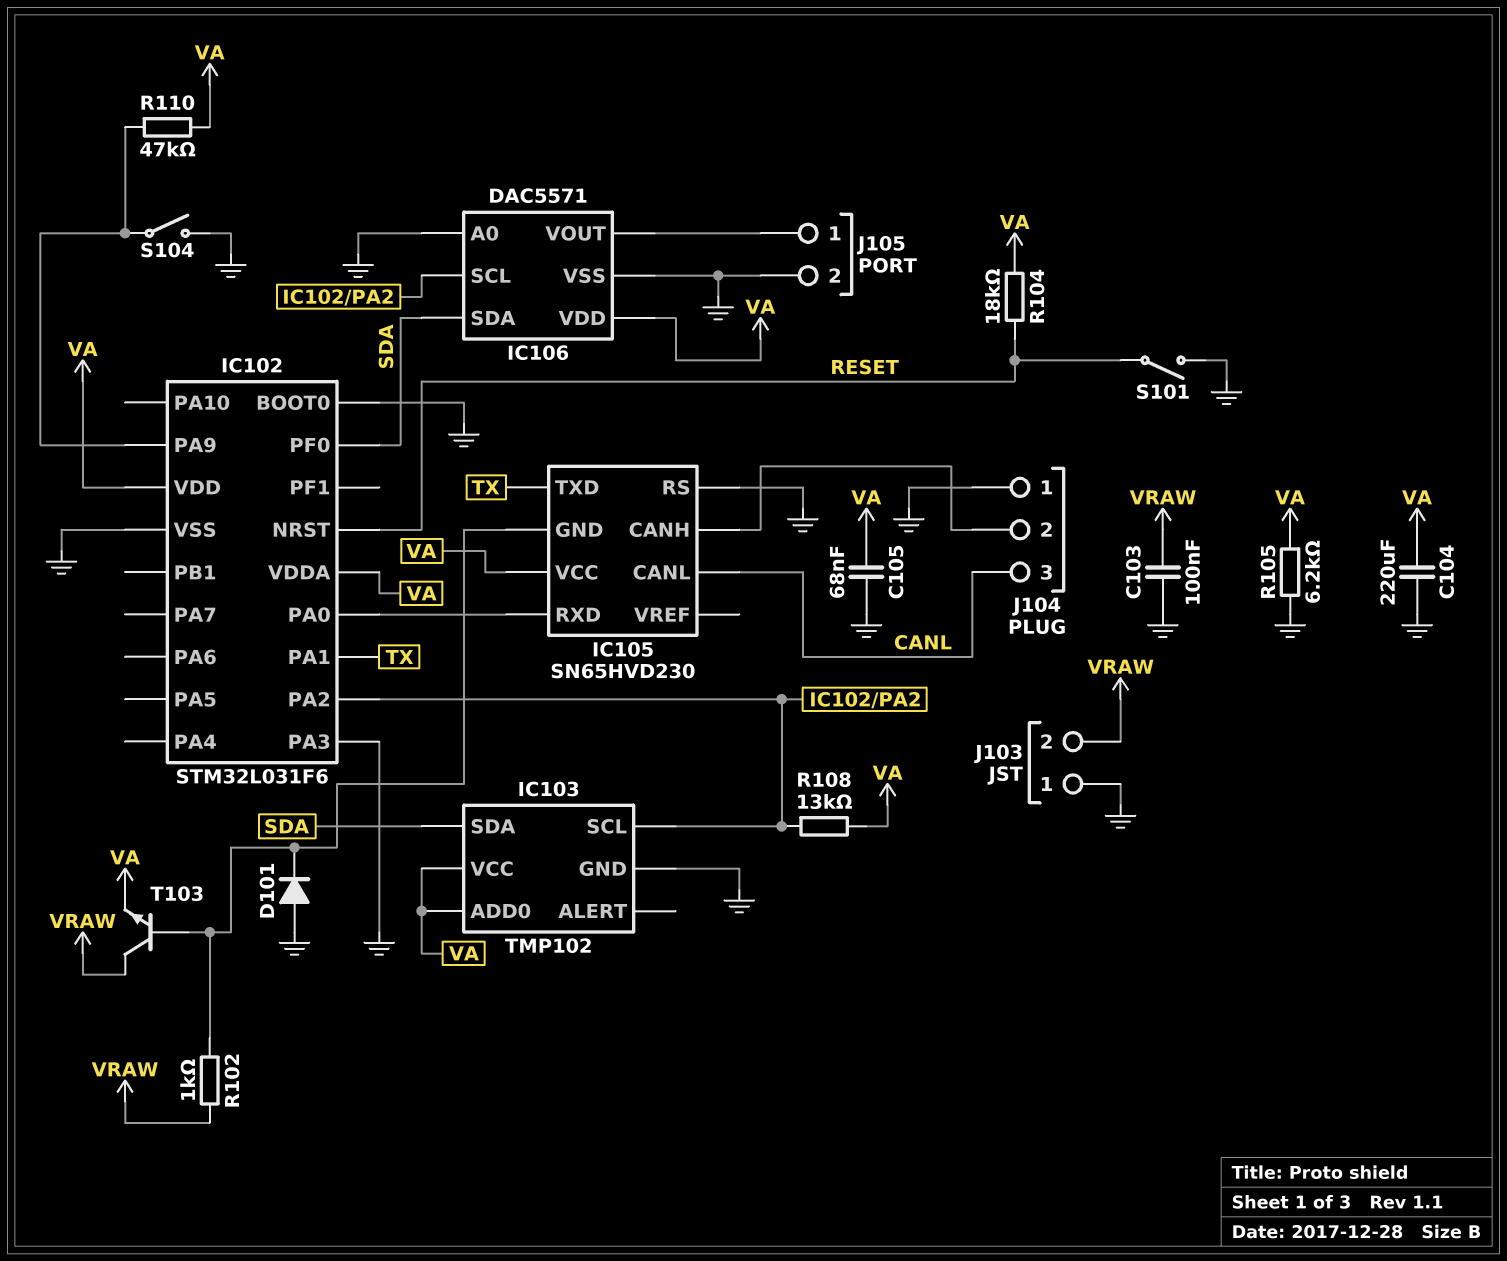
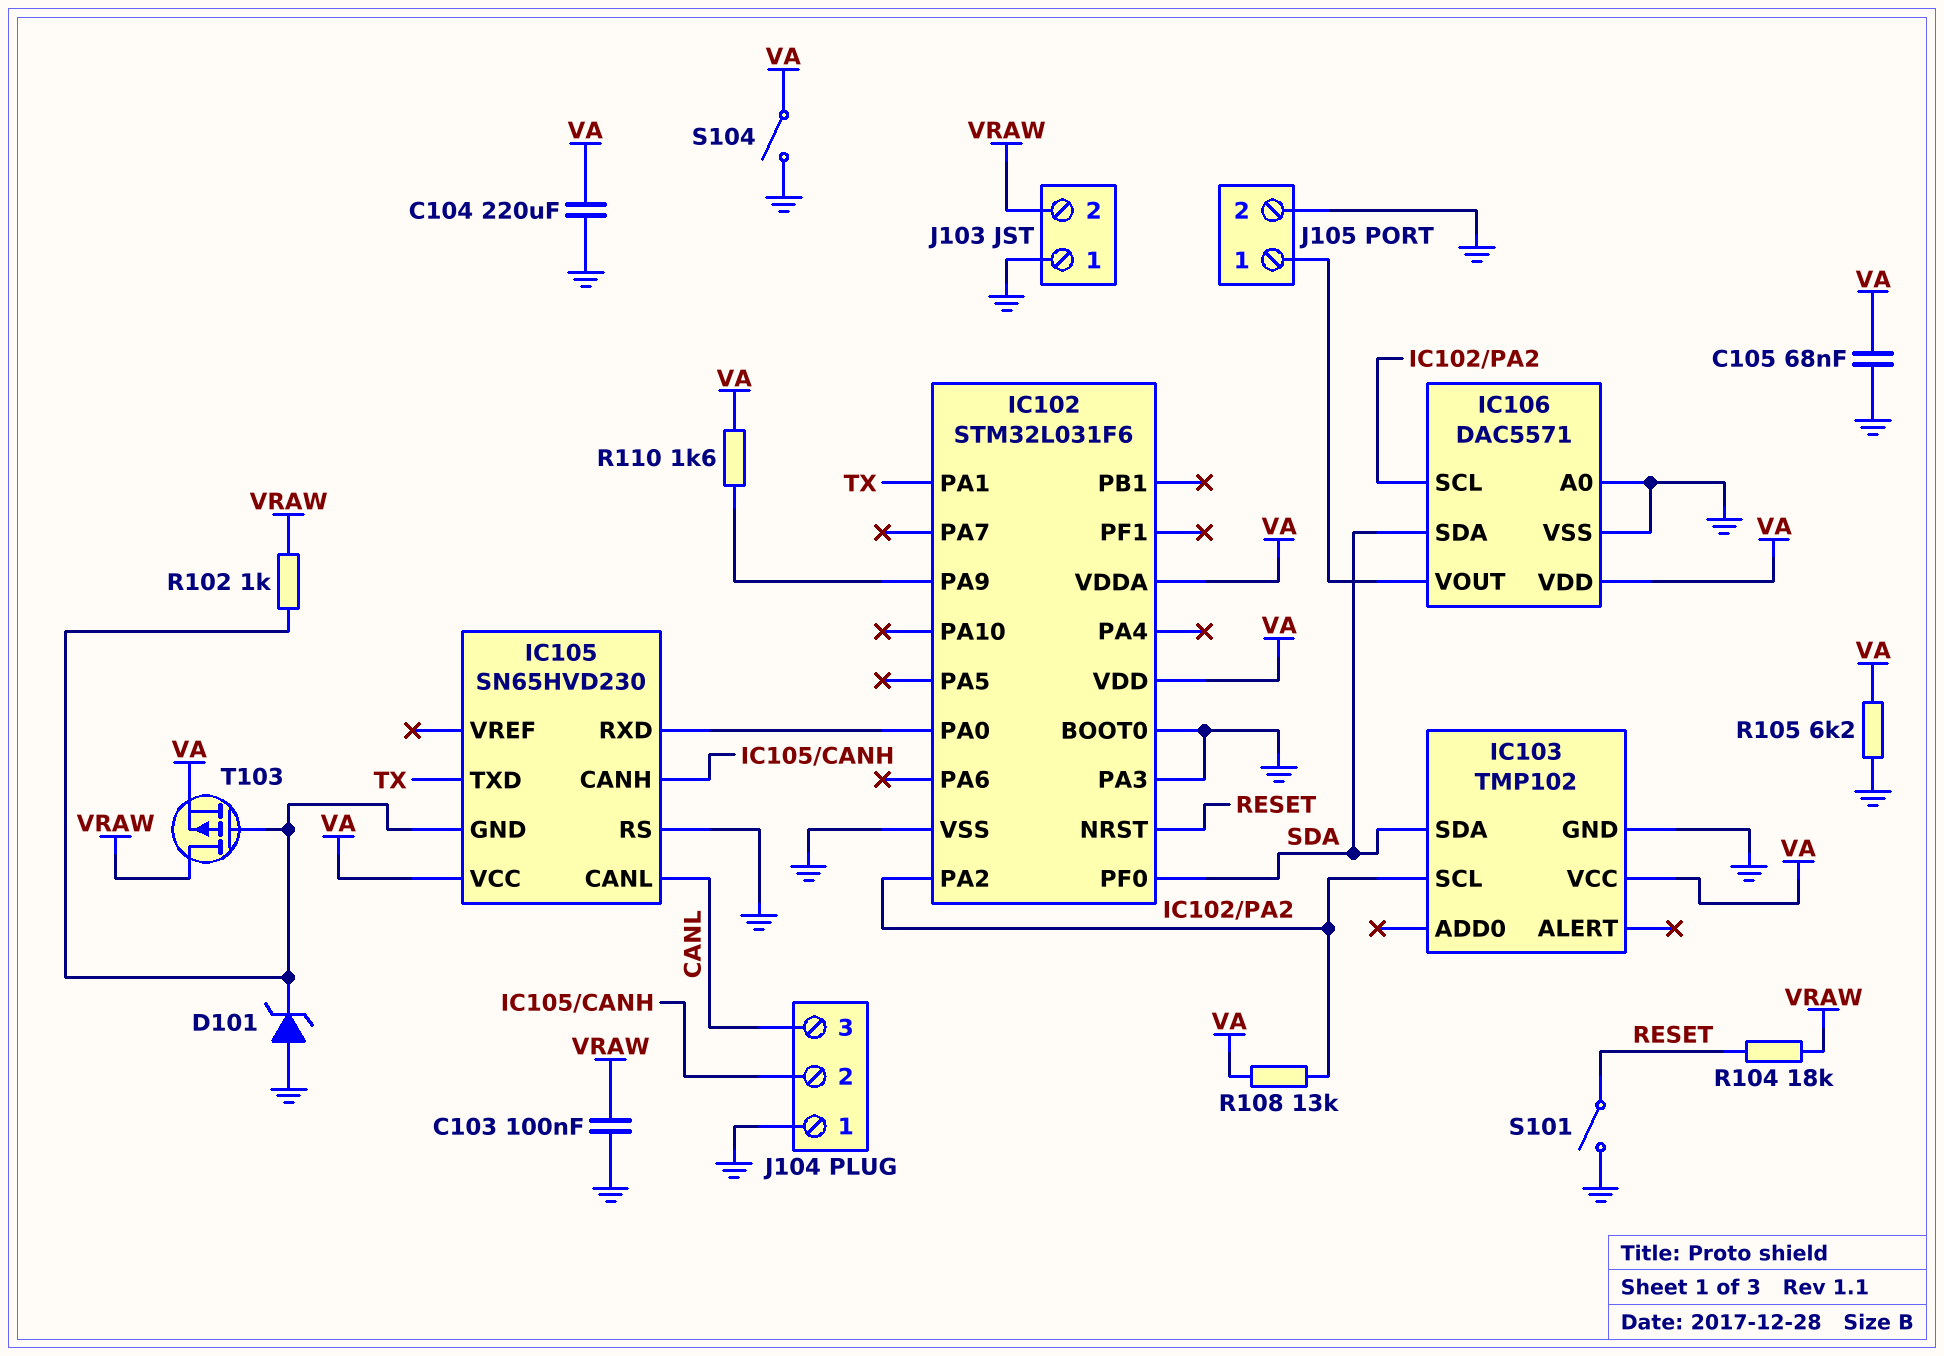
D101: diode (A GND, K IC105/GND) -> zener (A GND, K IC105/GND)
IC103 pin ADD0: VA -> none
R104: 18k (RESET, VA) -> 18k (RESET, VRAW)
R110: 47k (IC102/PA9, VA) -> 1.6k (IC102/PA9, VA)
S104: switch (GND, IC102/PA9) -> switch (GND, VA)
T103: NPN (B IC105/GND, C VRAW, E VA) -> PMOS (G IC105/GND, D VRAW, S VA)

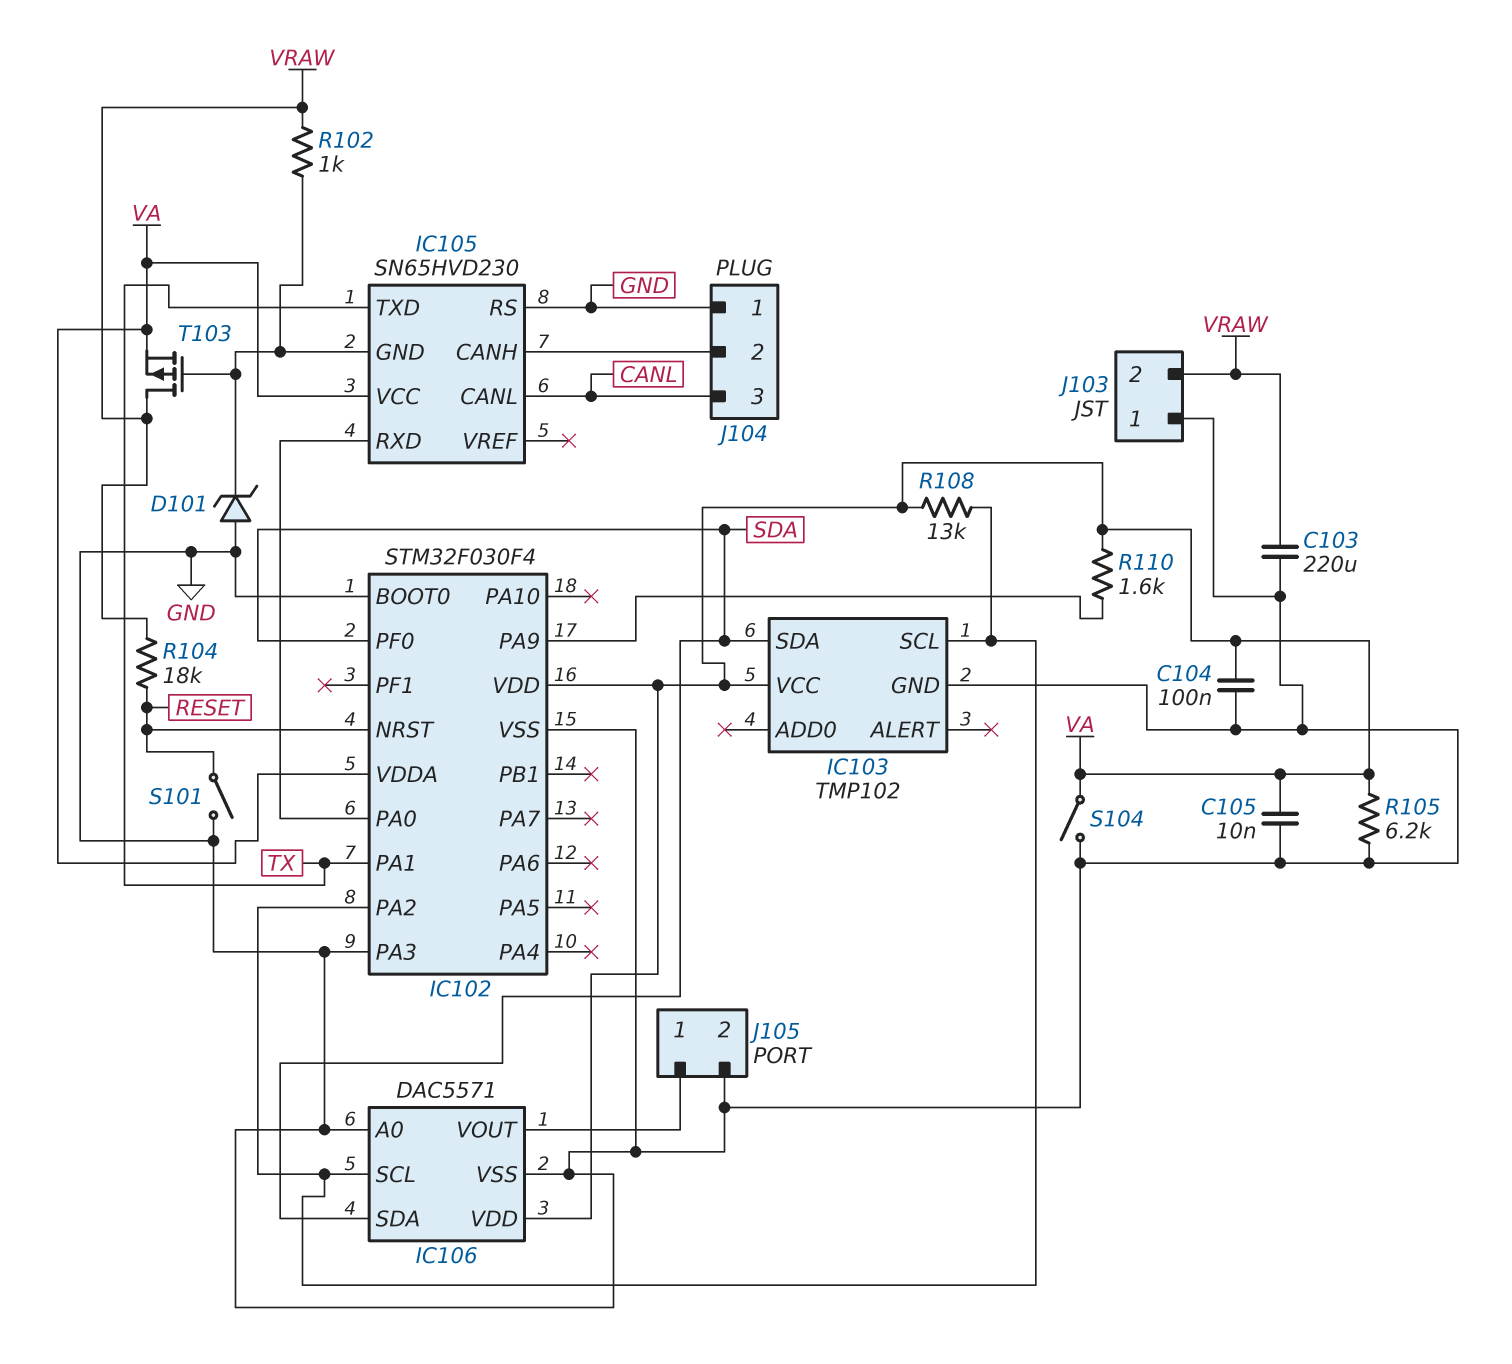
C103: 100nF (GND, VRAW) -> 220uF (GND, VRAW)
C104: 220uF (GND, VA) -> 100nF (GND, VA)
C105: 68nF (GND, VA) -> 10nF (GND, VA)
IC102: STM32L031F6 -> STM32F030F4

